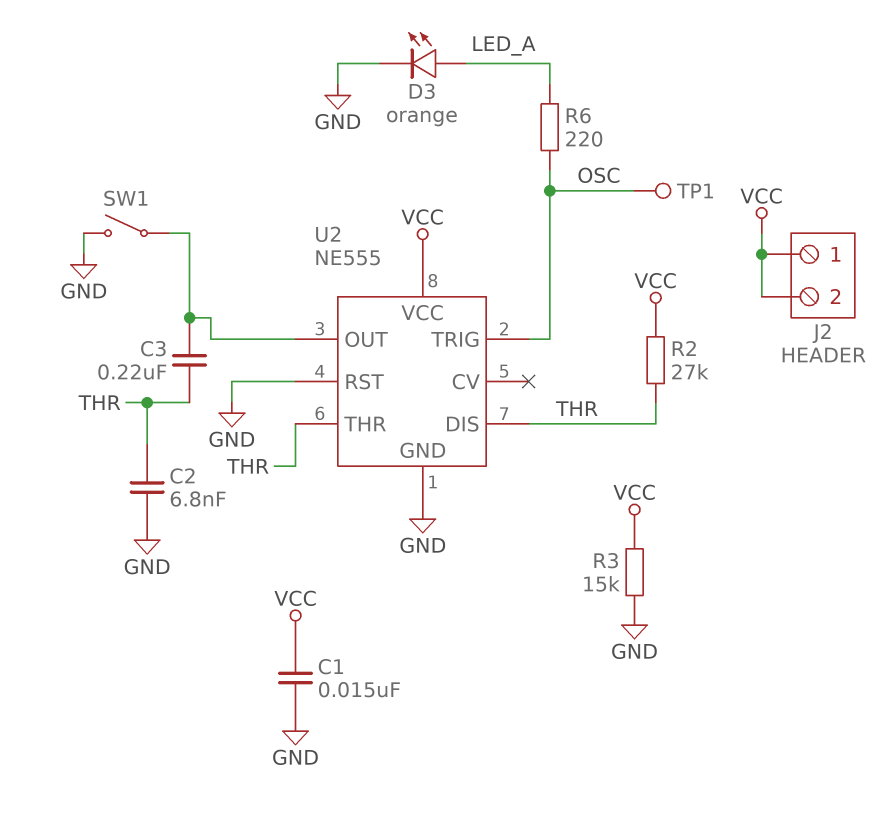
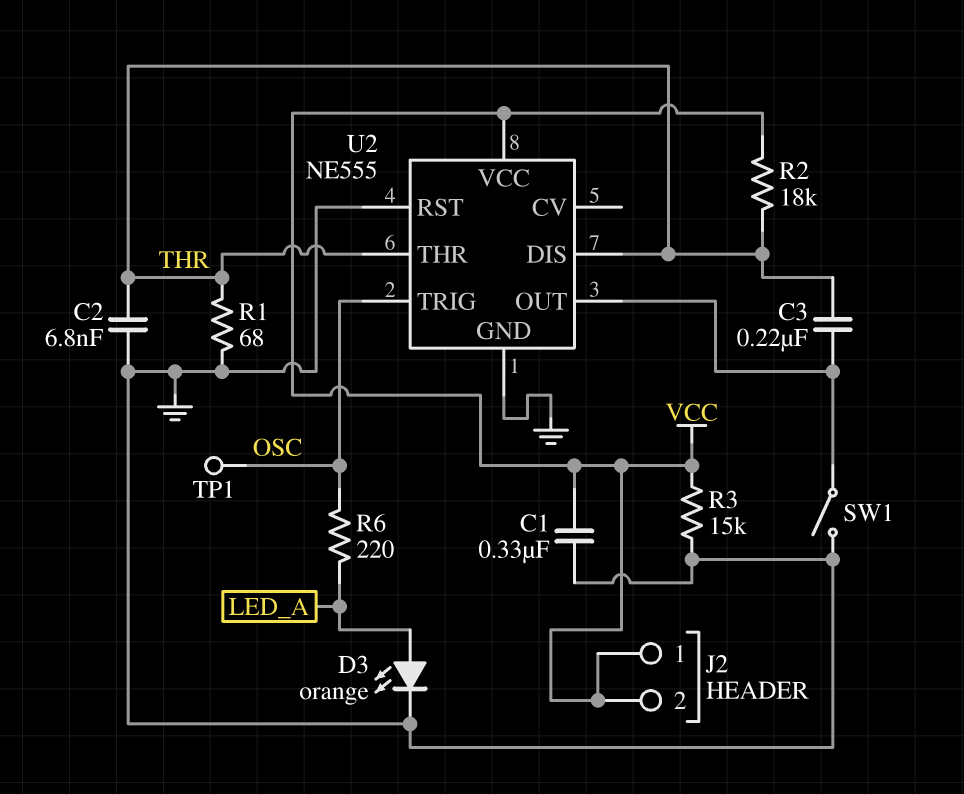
C1: 15nF (GND, VCC) -> 330nF (GND, VCC)
R1: none -> 68 (GND, THR)
R2: 27k (THR, VCC) -> 18k (THR, VCC)

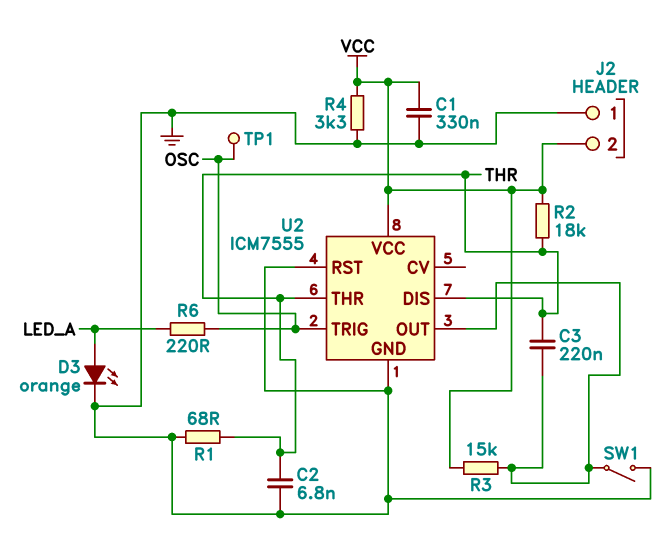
J2 pin 1: VCC -> GND
R3: 15k (GND, VCC) -> 15k (U2/OUT, VCC)
R4: none -> 3.3k (GND, VCC)
U2: NE555 -> ICM7555

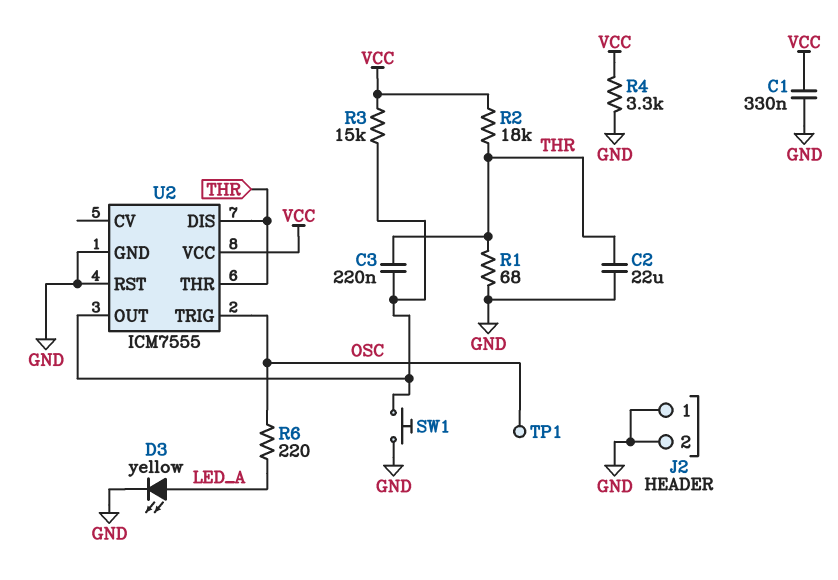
C2: 6.8nF (GND, THR) -> 22uF (GND, THR)
D3: LED orange (A LED_A, K GND) -> LED yellow (A LED_A, K GND)
J2 pin 2: VCC -> GND
SW1: switch (GND, U2/OUT) -> button (GND, U2/OUT)

